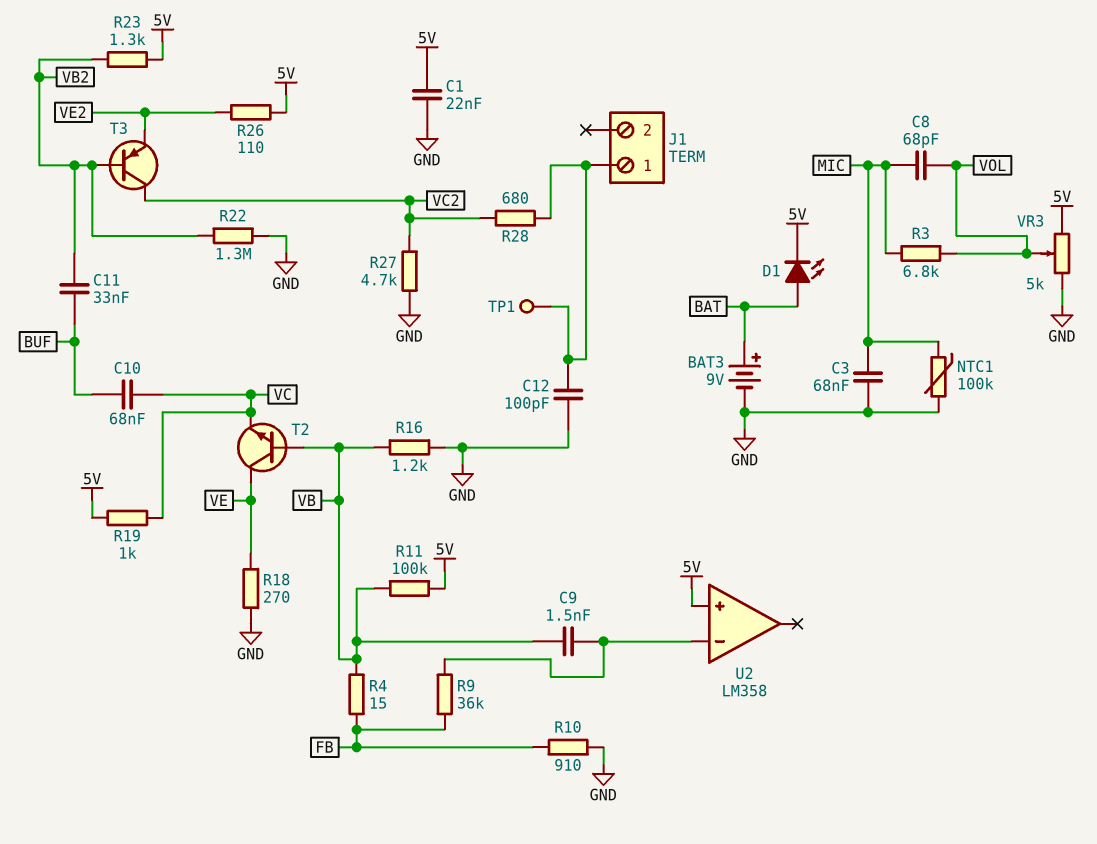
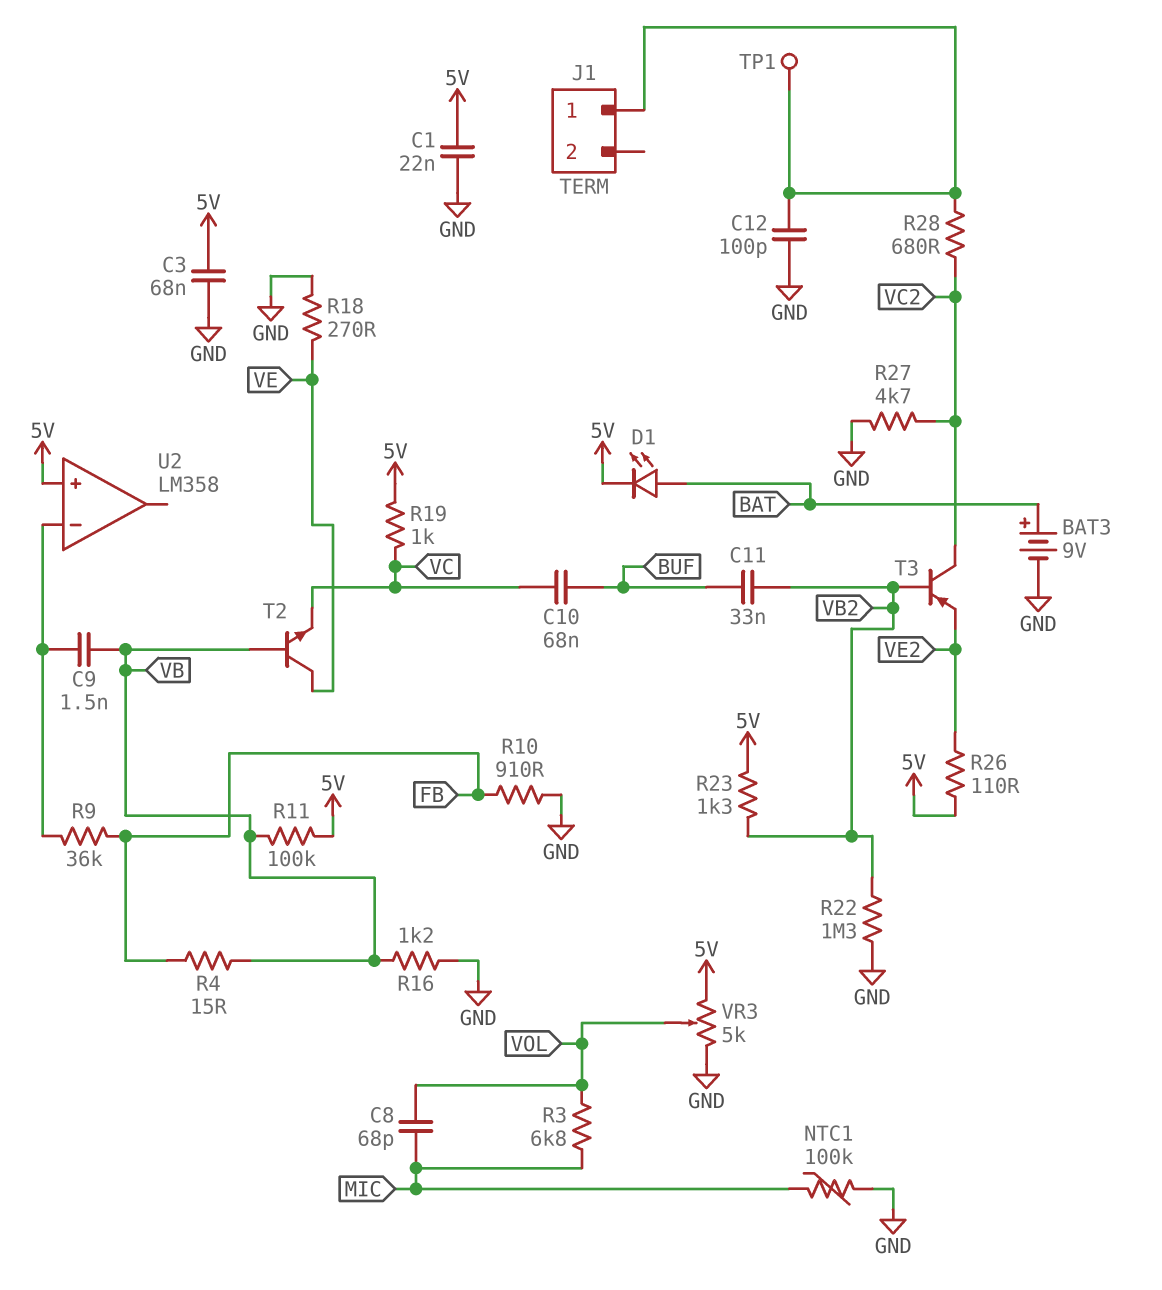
C3: 68nF (GND, MIC) -> 68nF (5V, GND)

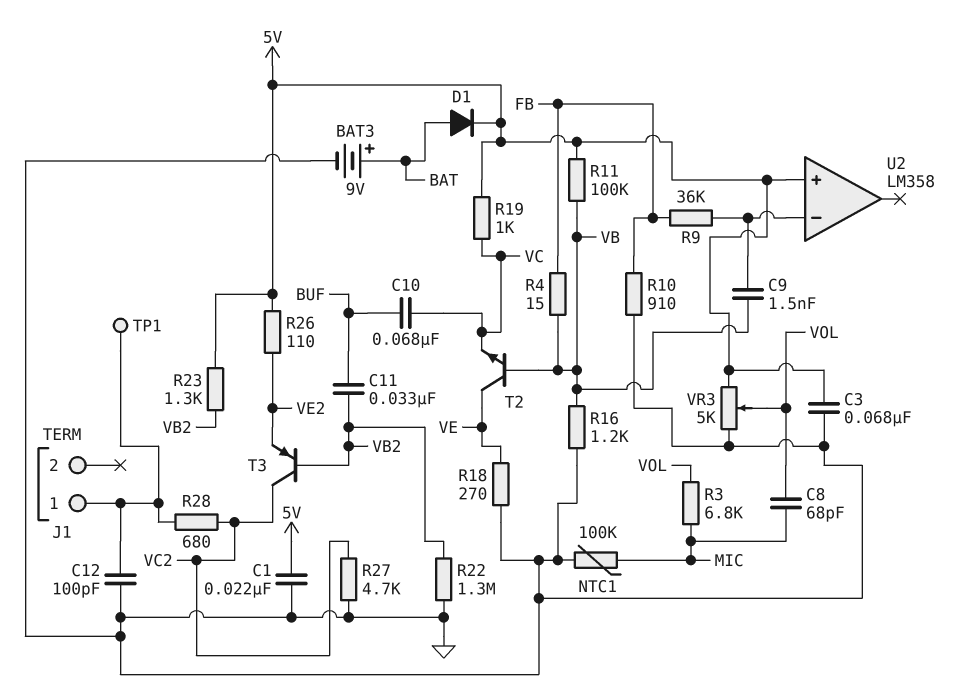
D1: LED (A BAT, K 5V) -> diode (A BAT, K 5V)

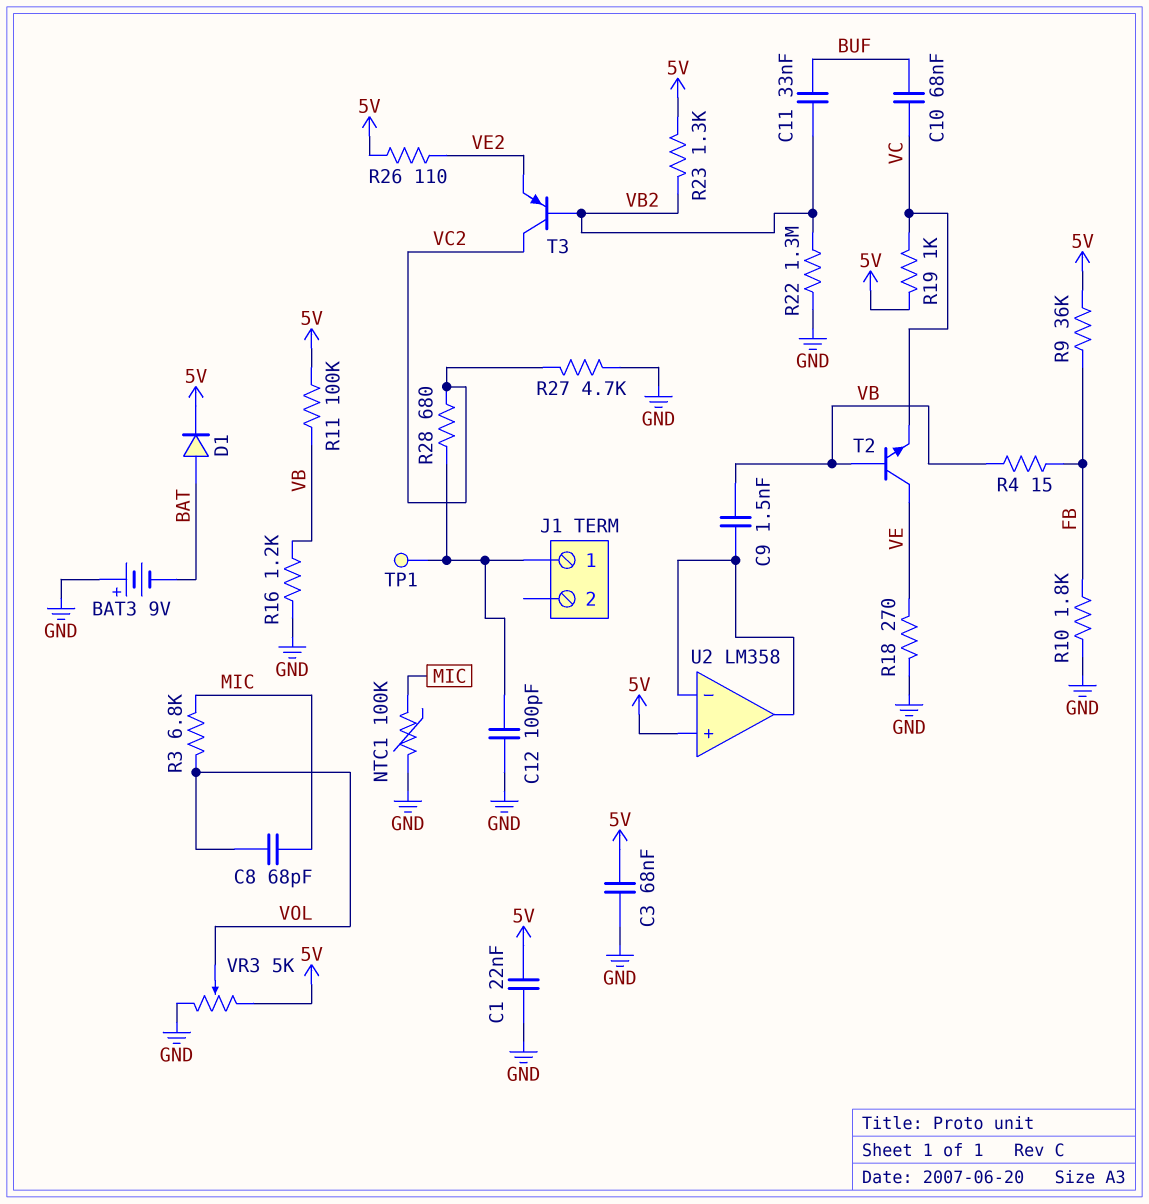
BAT3: 9V (plus BAT, minus GND) -> 9V (plus GND, minus BAT)
R9: 36k (FB, U2/in-) -> 36k (5V, FB)
R10: 910 (FB, GND) -> 1.8k (FB, GND)
U2 pin out: none -> U2/in-

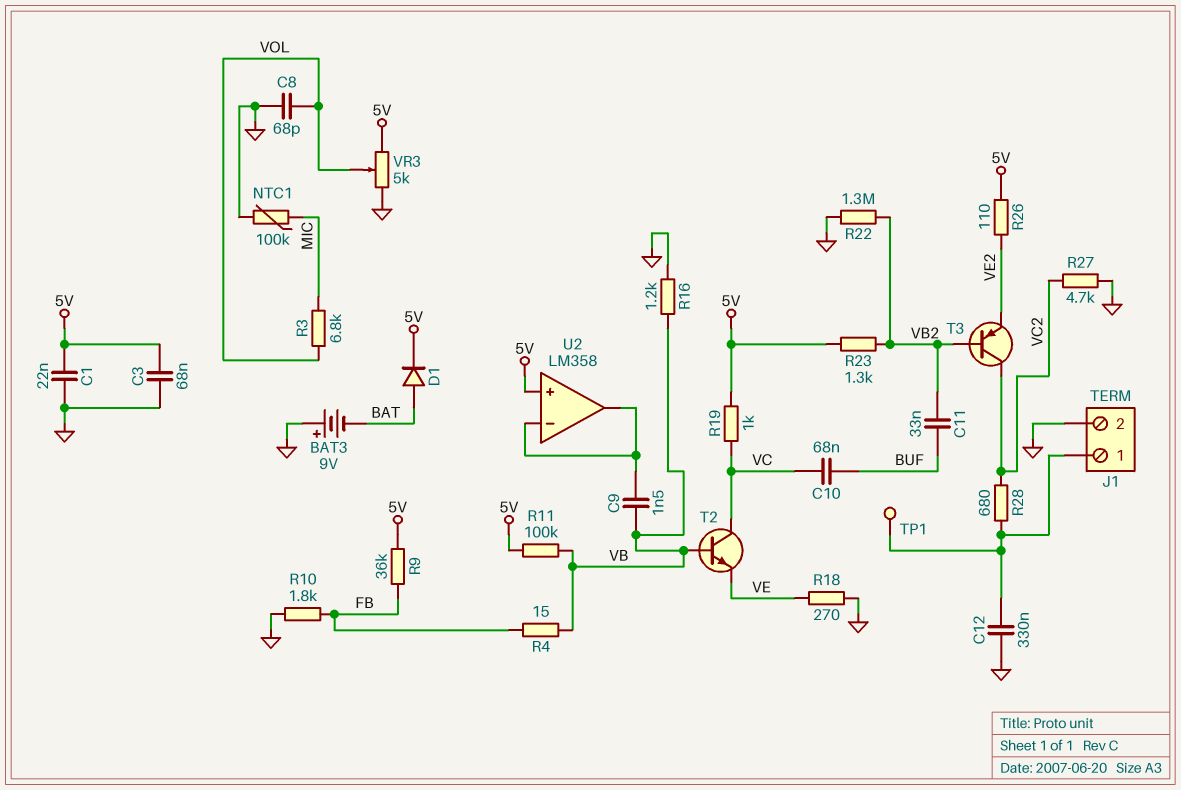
C8: 68pF (MIC, VOL) -> 68pF (GND, VOL)
C12: 100pF (GND, J1/1) -> 330nF (GND, J1/1)
J1 pin 2: none -> GND
T2: NPN (B VB, C VE, E VC) -> NPN (B VB, C VC, E VE)

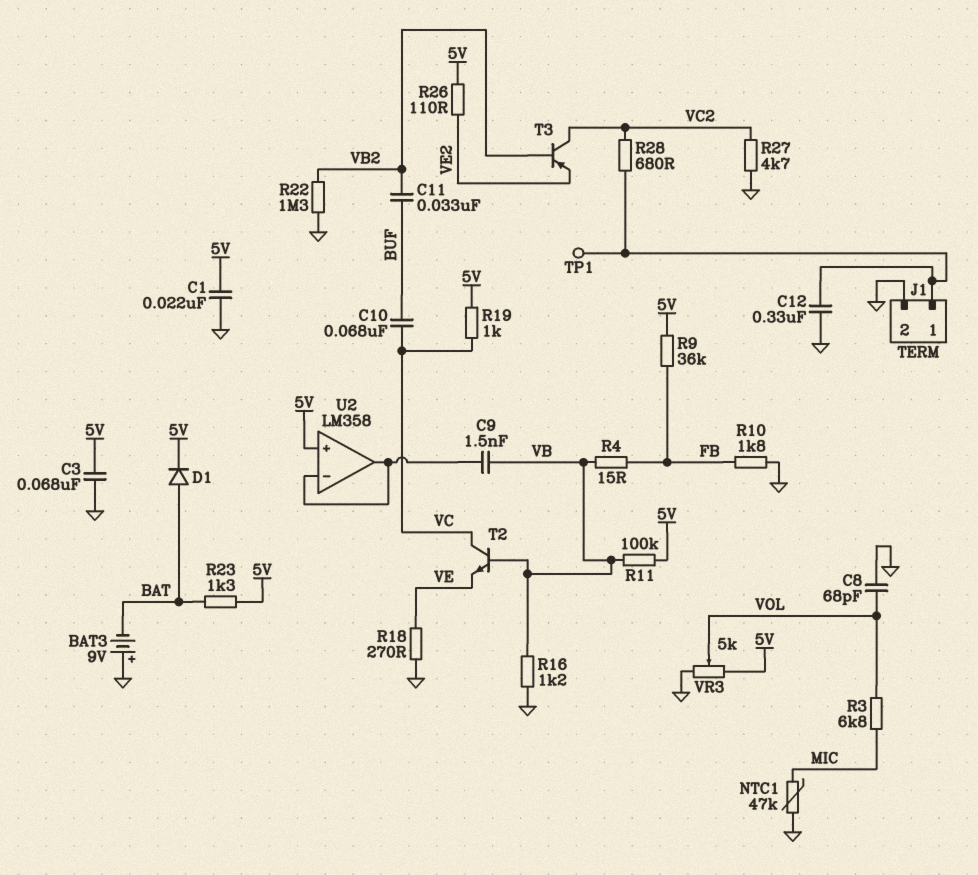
NTC1: 100k (GND, MIC) -> 47k (GND, MIC)
R23: 1.3k (5V, VB2) -> 1.3k (5V, BAT)

